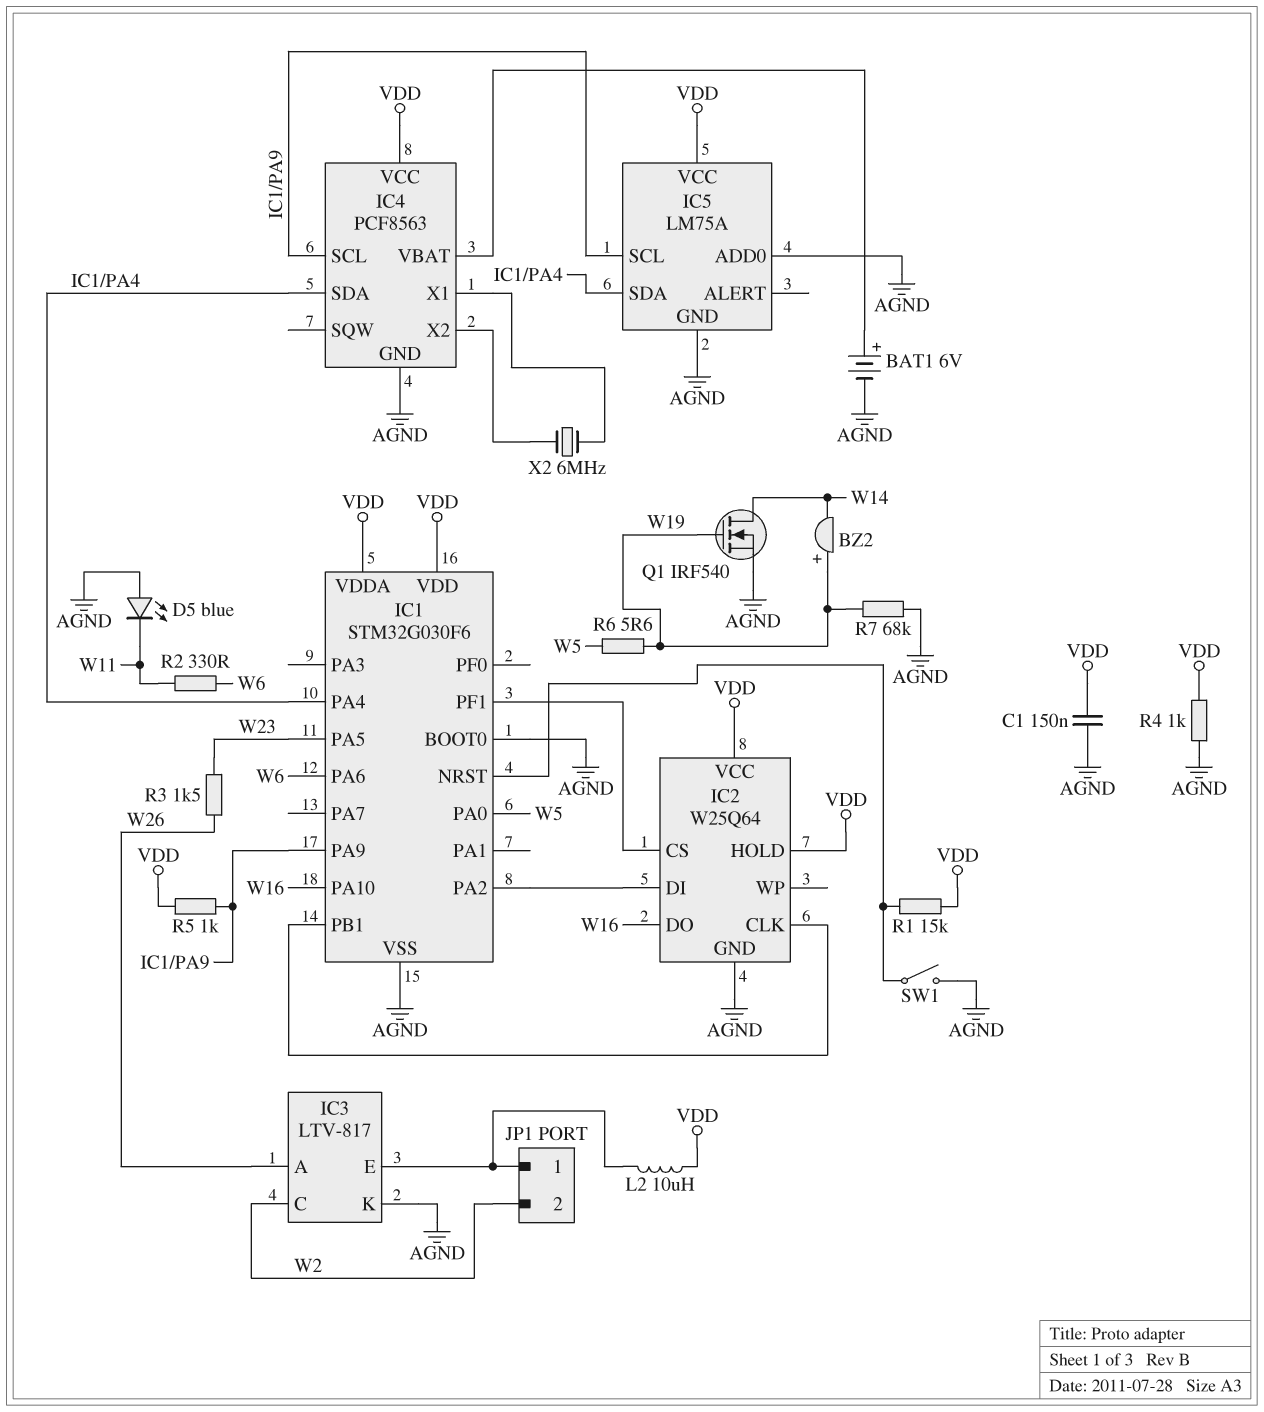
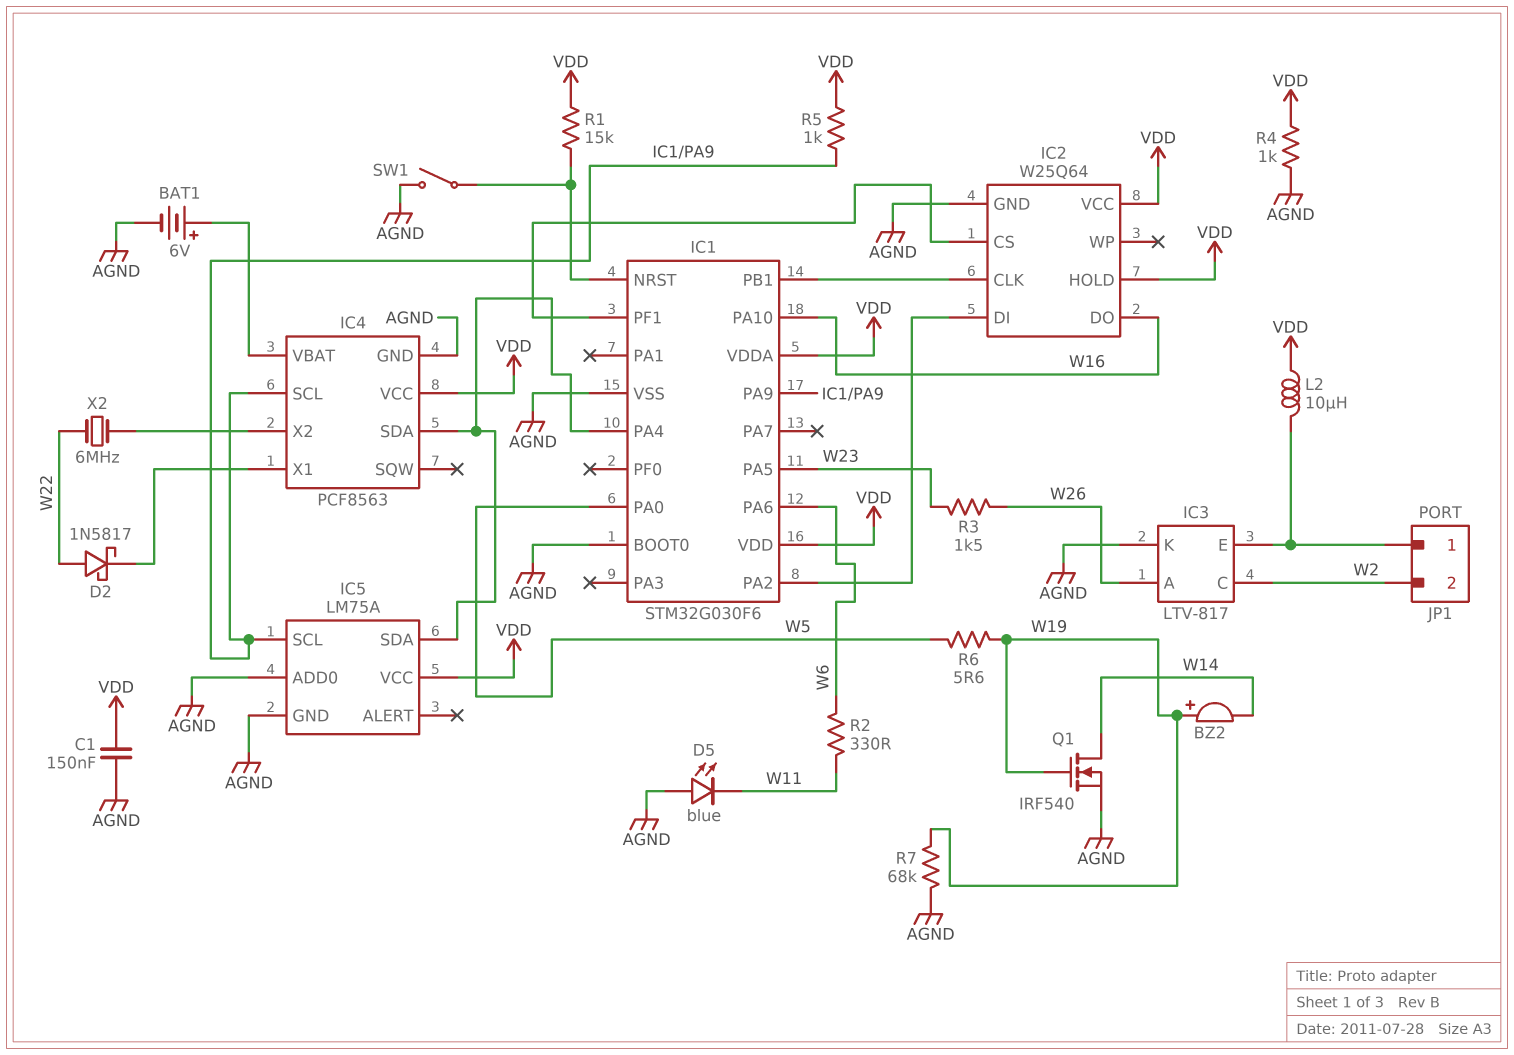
D2: none -> schottky 1N5817 (A W22, K IC4/X1)
X2: 6MHz (IC4/X1, IC4/X2) -> 6MHz (IC4/X2, W22)

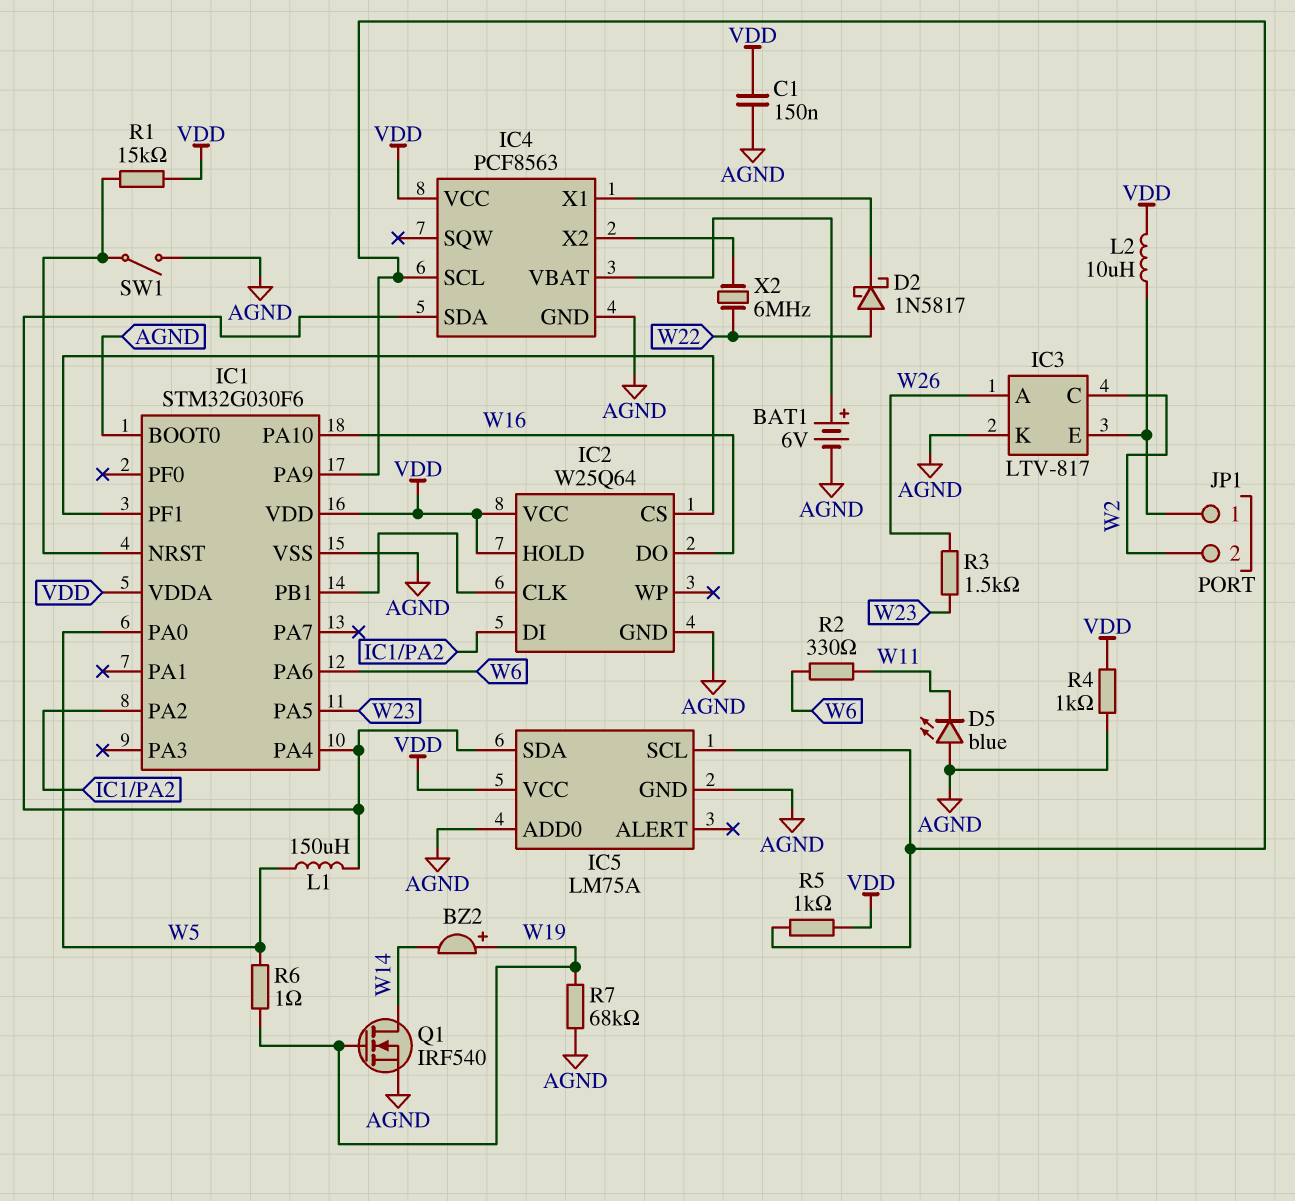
L1: none -> 150uH (IC1/PA4, W5)
R6: 5.6 (W5, W19) -> 1 (W5, W19)

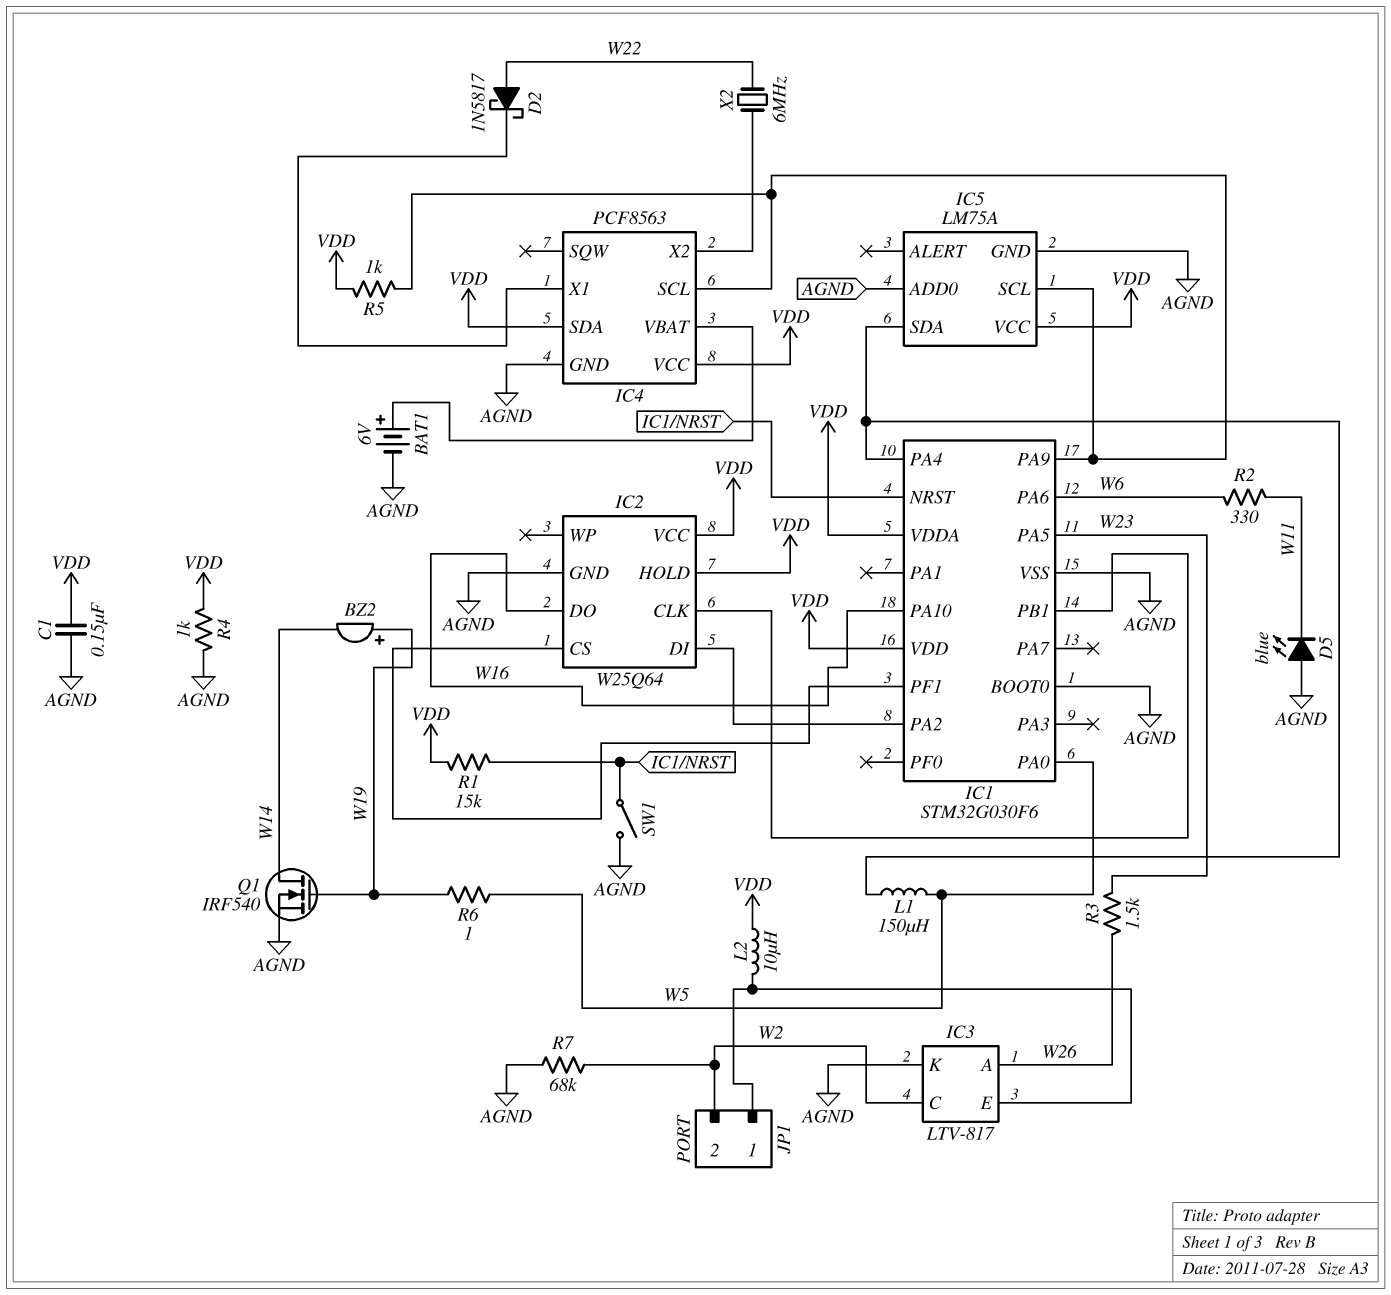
IC4 pin SDA: IC1/PA4 -> VDD
R7: 68k (AGND, W19) -> 68k (AGND, W2)

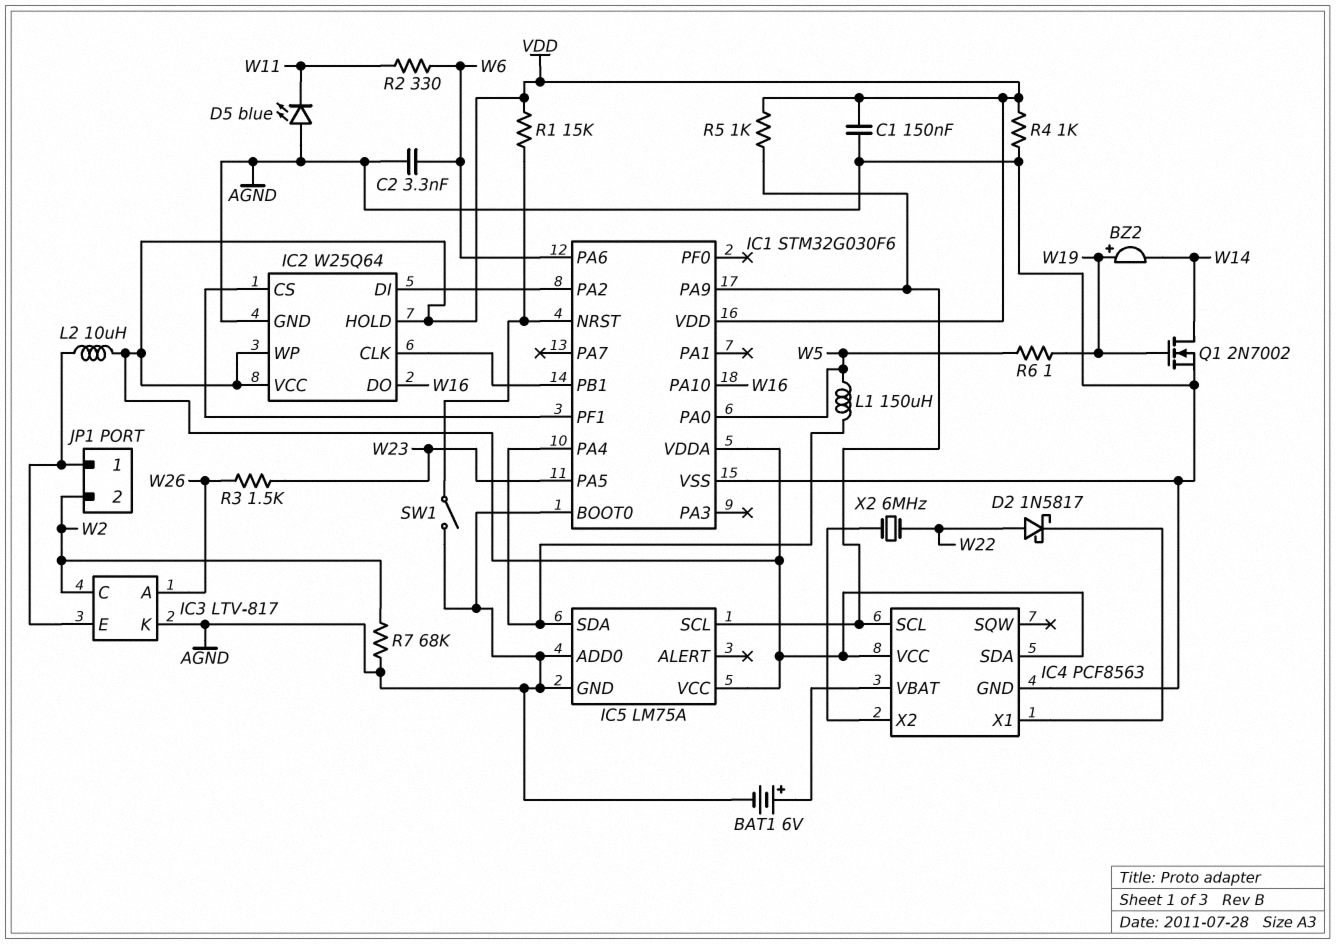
C2: none -> 3.3nF (AGND, W6)
IC2 pin WP: none -> VDD
Q1: NMOS IRF540 (G W19, D W14, S AGND) -> NMOS 2N7002 (G W19, D W14, S AGND)

